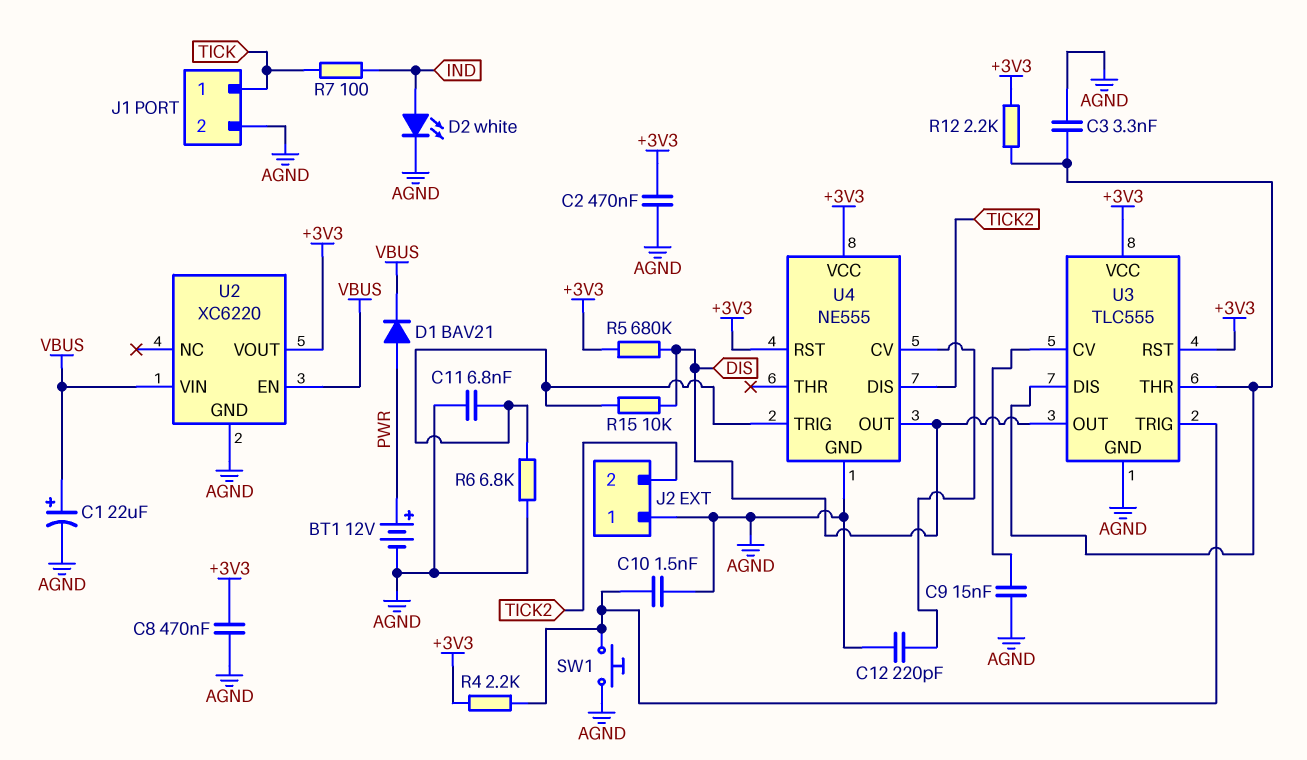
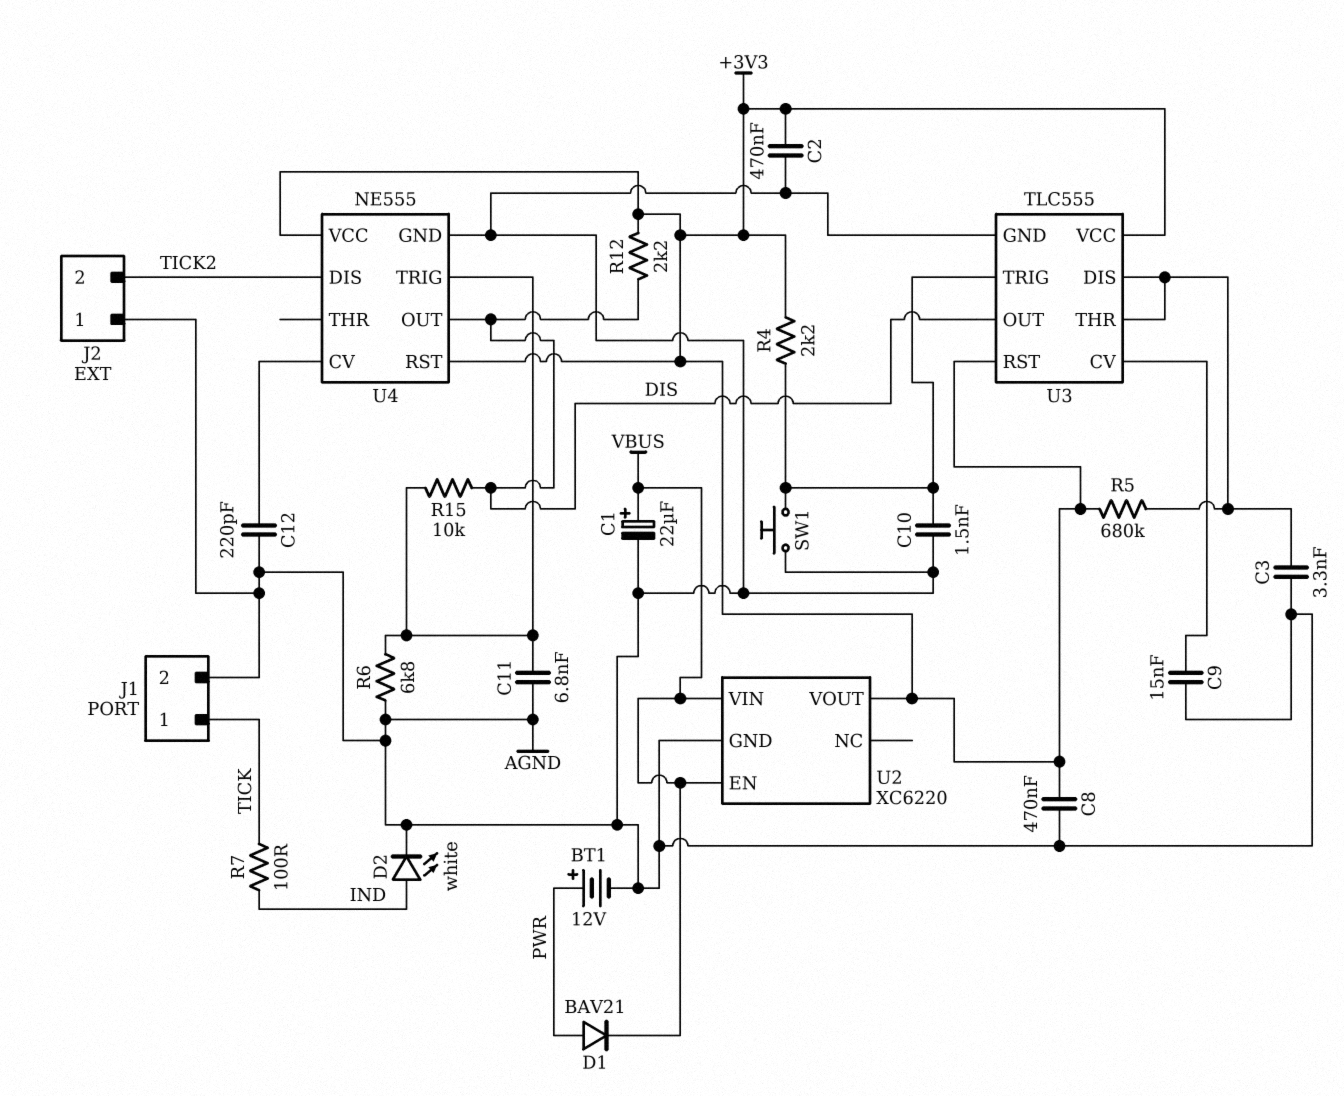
R5: 680k (+3V3, DIS) -> 680k (+3V3, U3/DIS)
R12: 2.2k (+3V3, U3/DIS) -> 2.2k (+3V3, DIS)

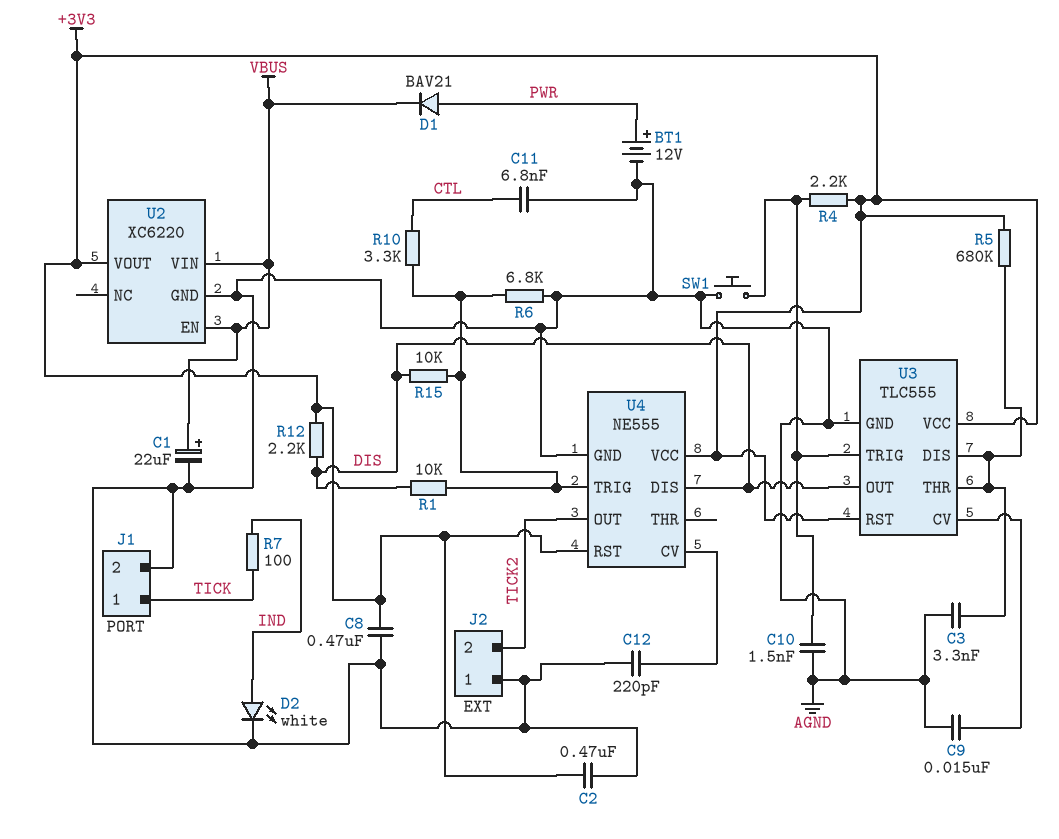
C11: 6.8nF (AGND, U4/TRIG) -> 6.8nF (AGND, CTL)
R1: none -> 10k (DIS, U4/TRIG)
R10: none -> 3.3k (CTL, U4/TRIG)
U4 pin DIS: TICK2 -> DIS
U4 pin OUT: DIS -> TICK2

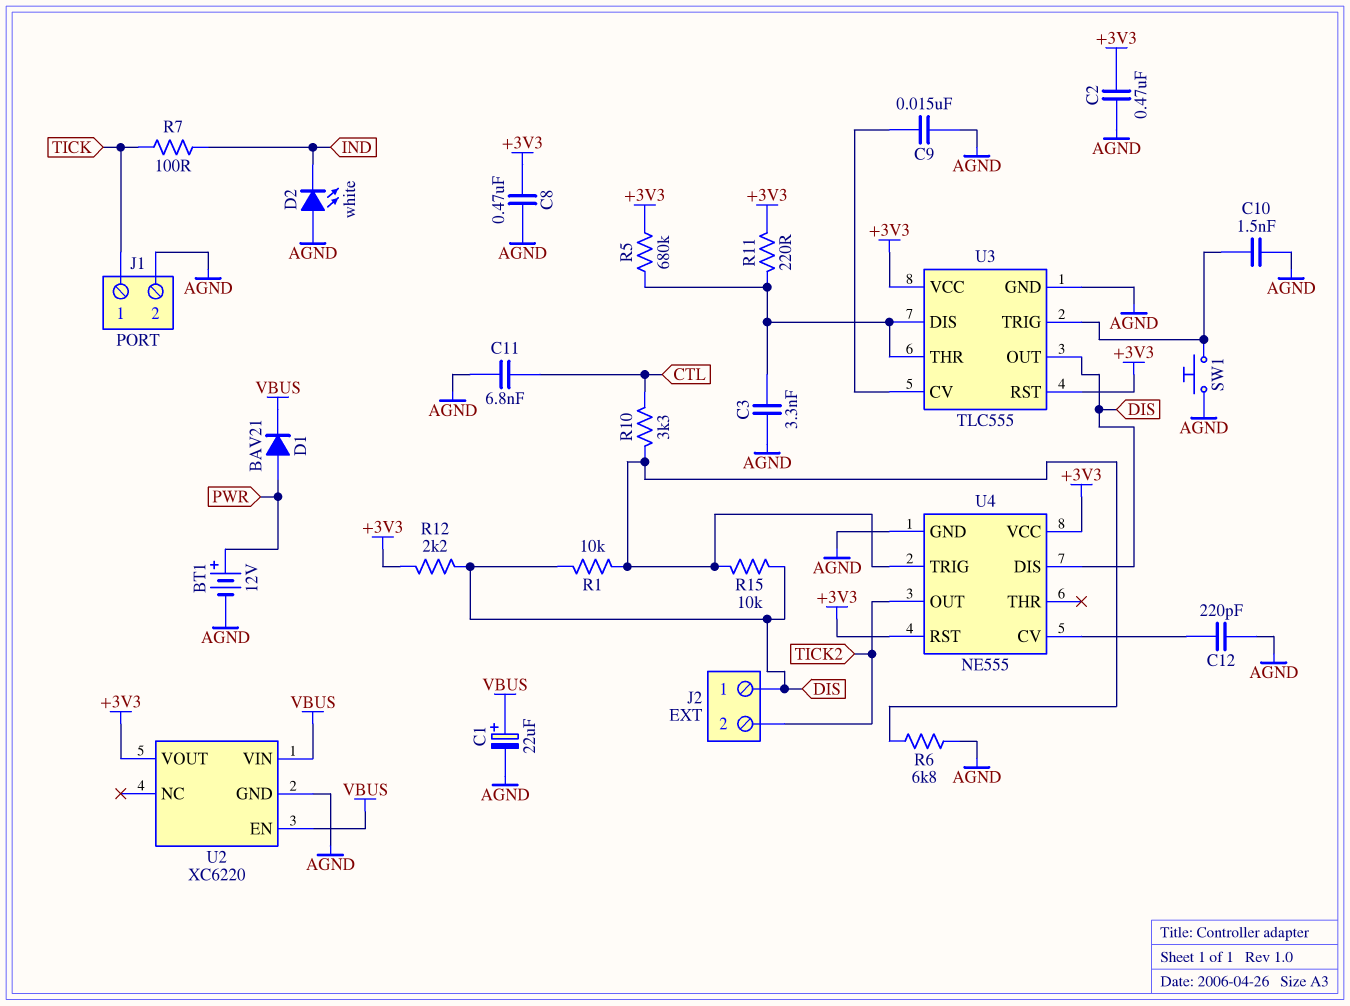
D2: LED white (A IND, K AGND) -> LED white (A AGND, K IND)
J2 pin 1: AGND -> DIS
R4: 2.2k (+3V3, U3/TRIG) -> none
R11: none -> 220 (+3V3, U3/DIS)

